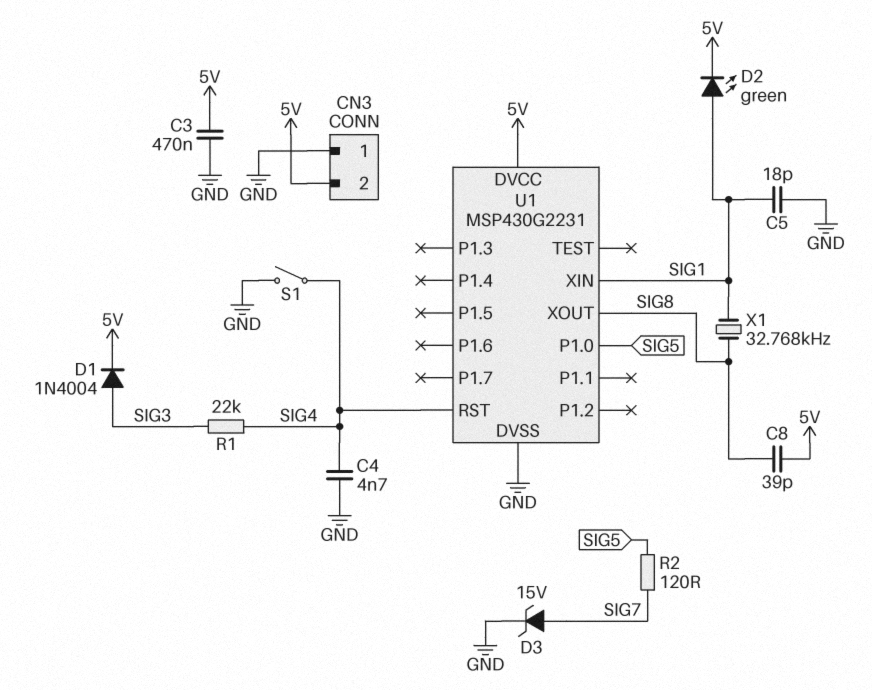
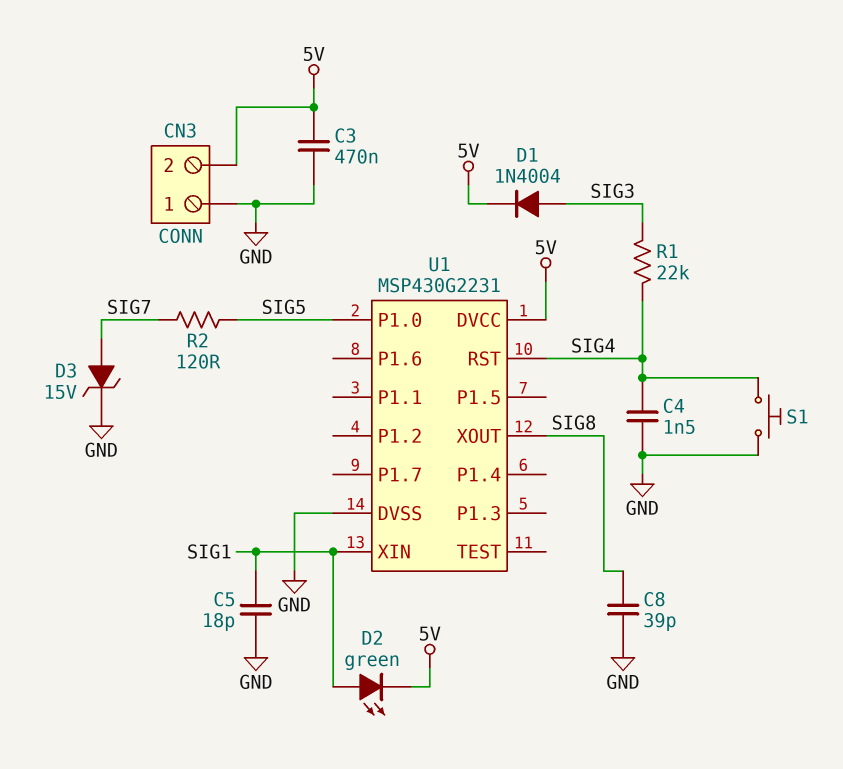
C4: 4.7nF (GND, SIG4) -> 1.5nF (GND, SIG4)
C8: 39pF (5V, SIG8) -> 39pF (GND, SIG8)
S1: switch (GND, SIG4) -> button (GND, SIG4)
X1: 32.768kHz (SIG1, SIG8) -> none

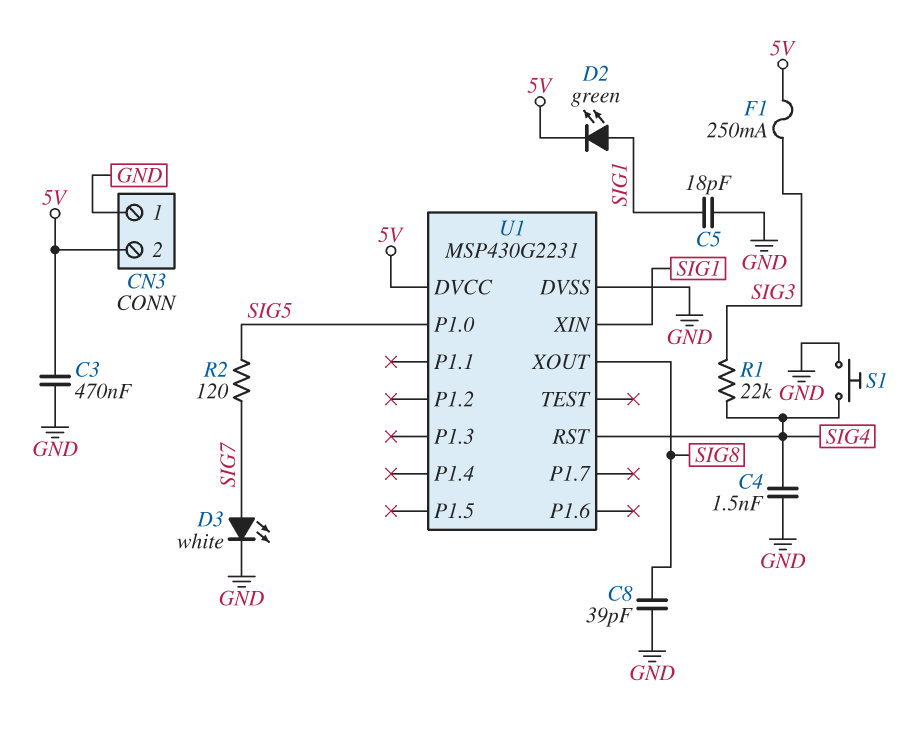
D1: diode 1N4004 (A SIG3, K 5V) -> none
D3: zener 15V (A SIG7, K GND) -> LED white (A SIG7, K GND)
F1: none -> 250mA (5V, SIG3)

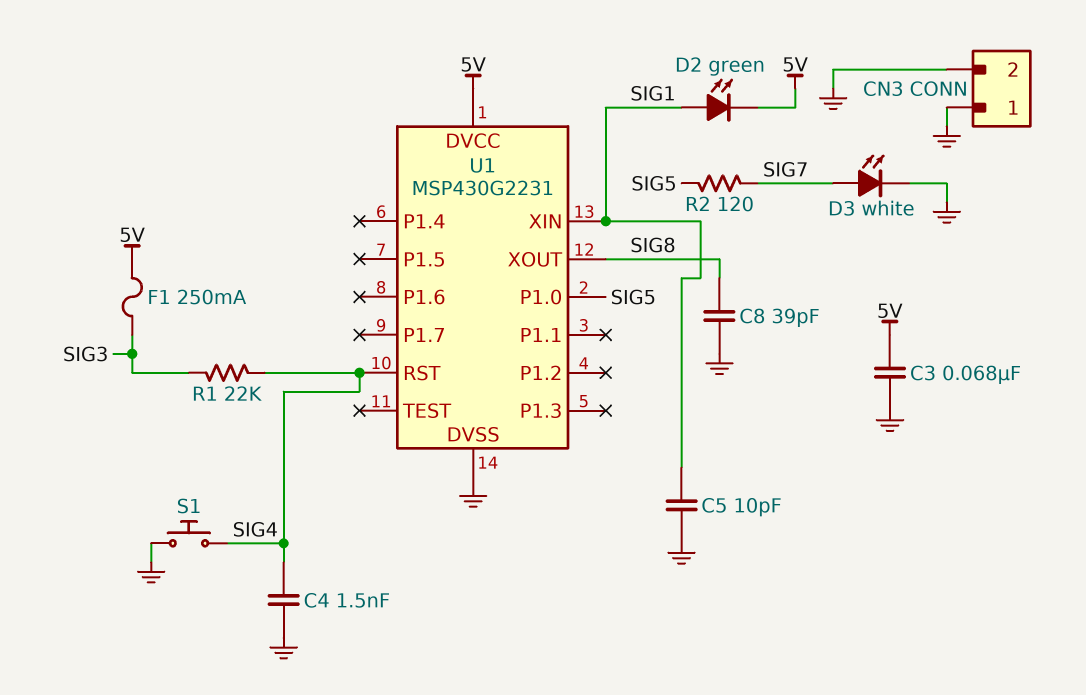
C3: 470nF (5V, GND) -> 68nF (5V, GND)
C5: 18pF (GND, SIG1) -> 10pF (GND, SIG1)
CN3 pin 2: 5V -> GND

